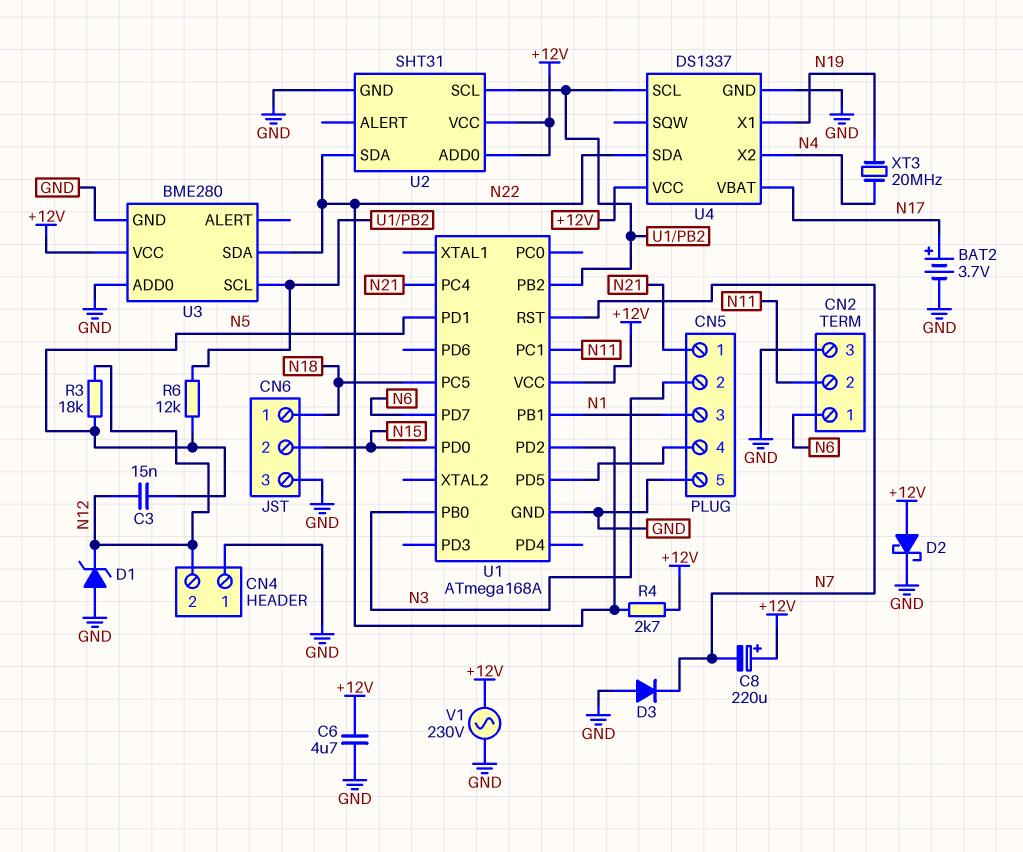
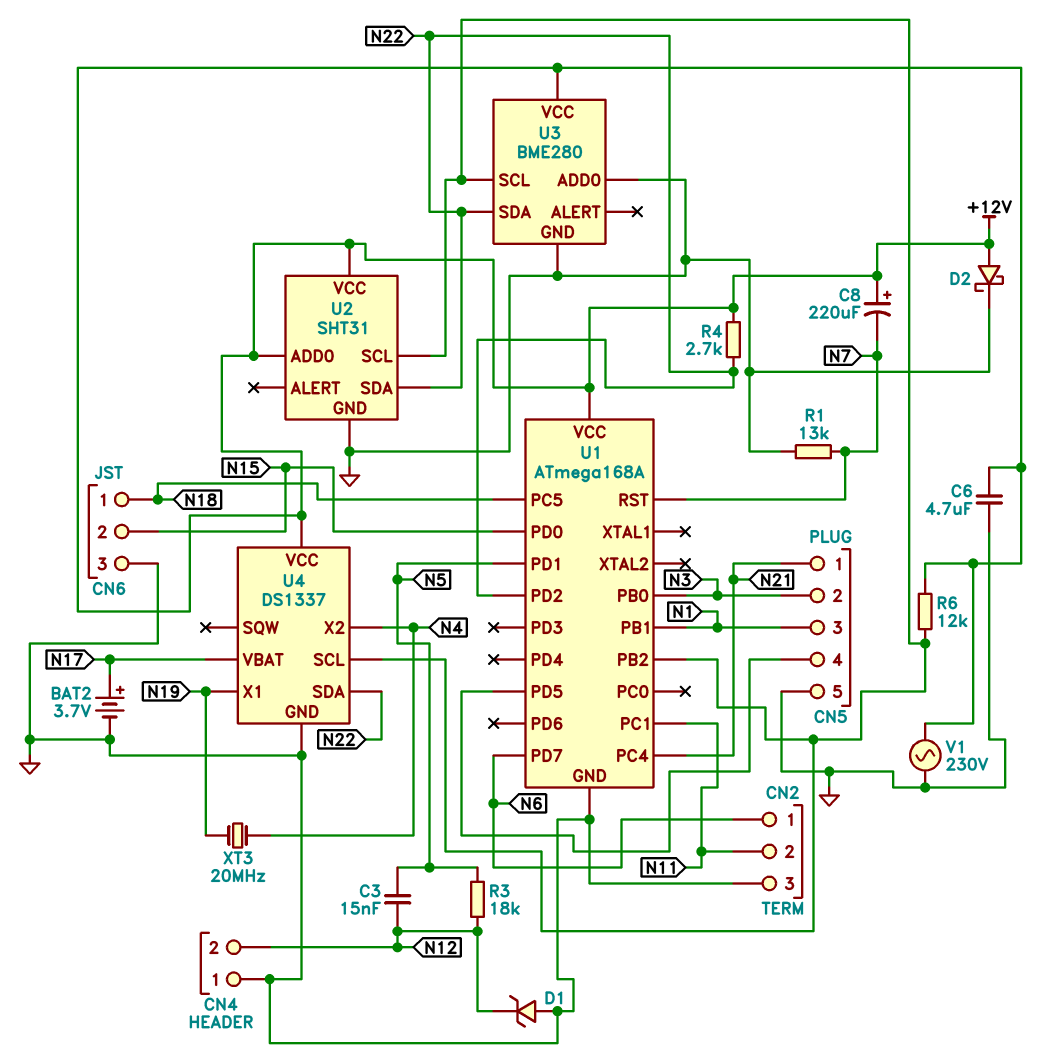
D3: diode (A GND, K N7) -> none
R1: none -> 13k (GND, N7)
R6: 12k (N5, U1/PB2) -> 12k (+12V, U1/PB2)

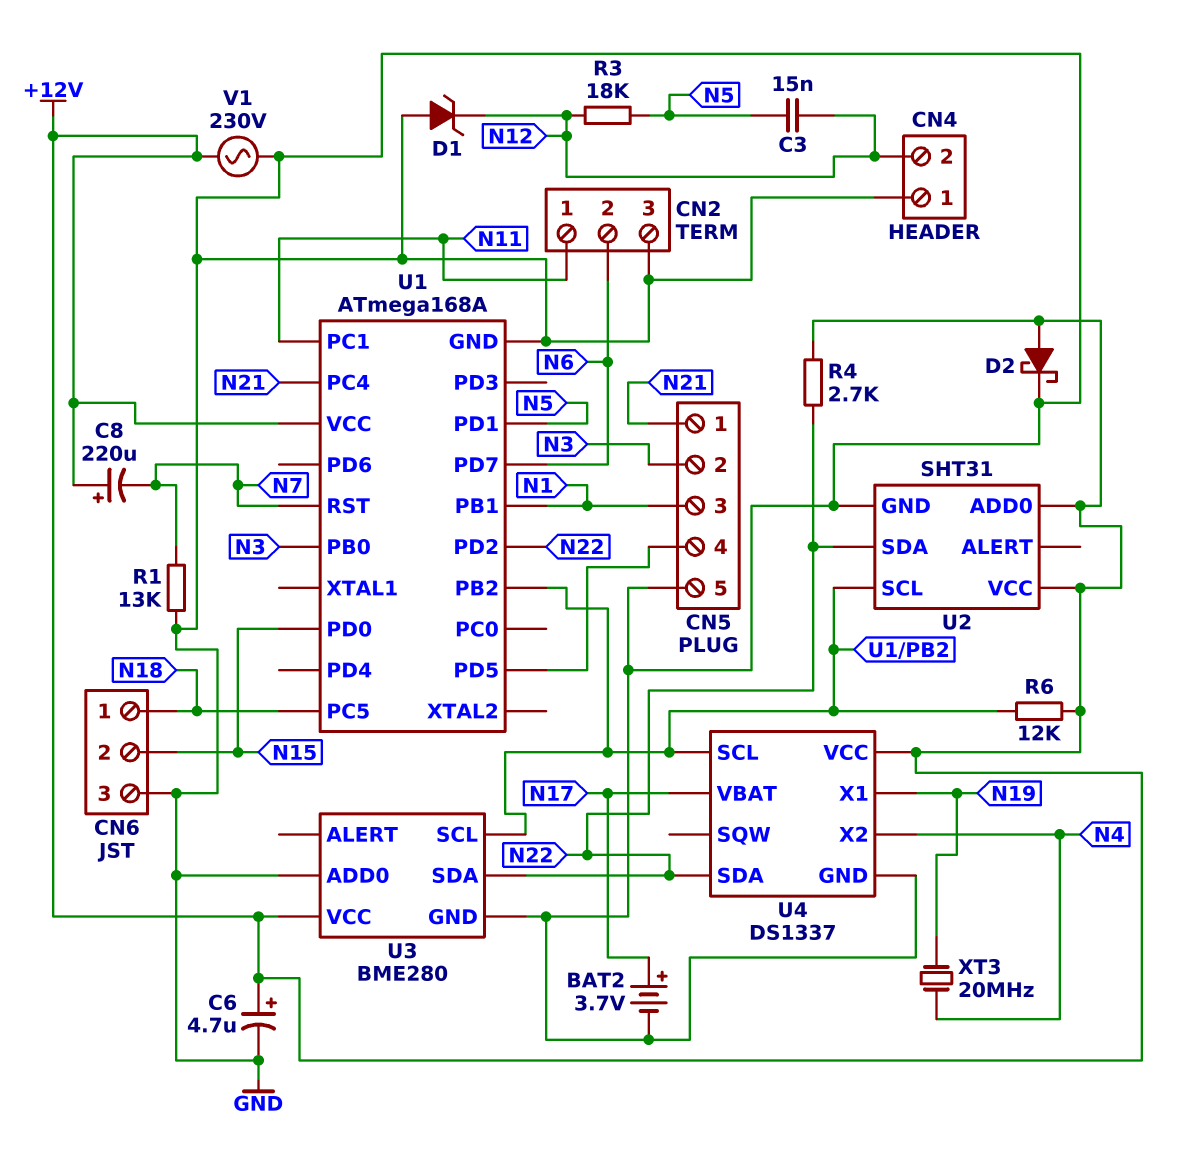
C6: 4.7uF (+12V, GND) -> 4.7uF (plus +12V, minus GND)
CN2 pin 1: N6 -> N11
CN2 pin 2: N11 -> N6

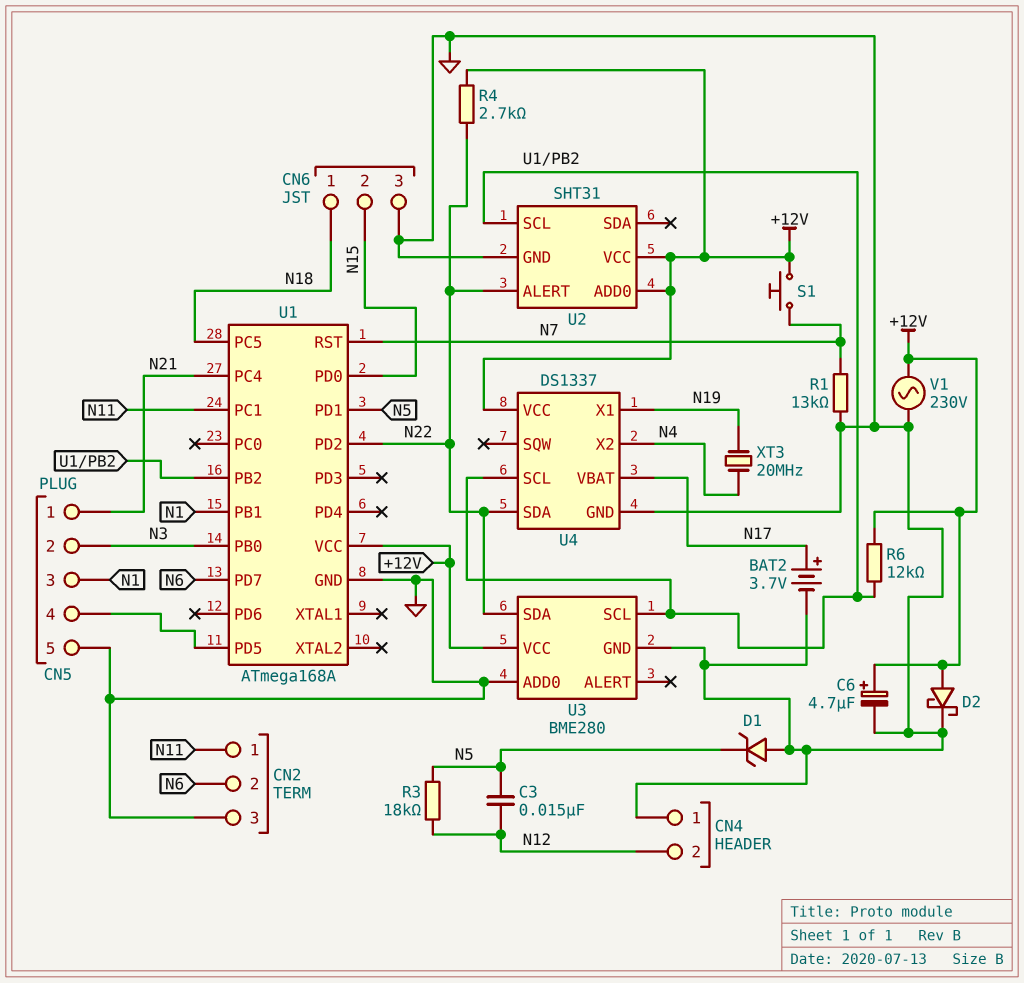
C8: 220uF (plus +12V, minus N7) -> none
D1: zener (A GND, K N12) -> zener (A GND, K N5)
S1: none -> button (+12V, N7)
U2 pin ALERT: none -> N22
U2 pin SDA: N22 -> none

